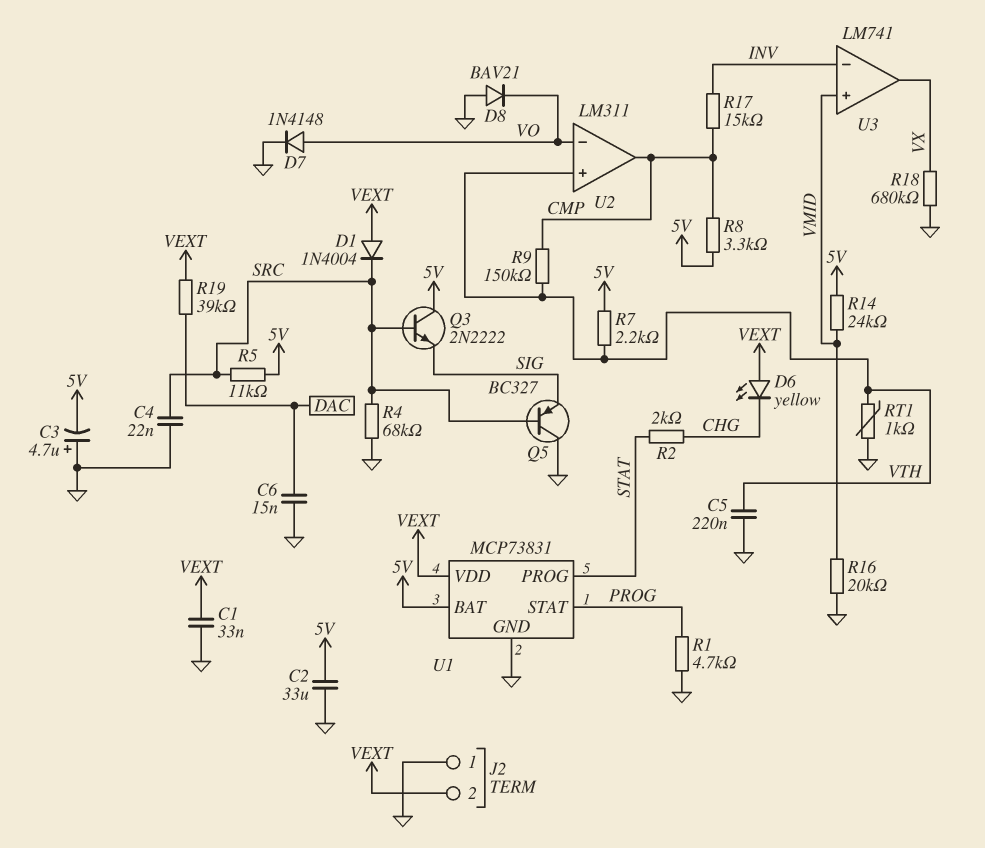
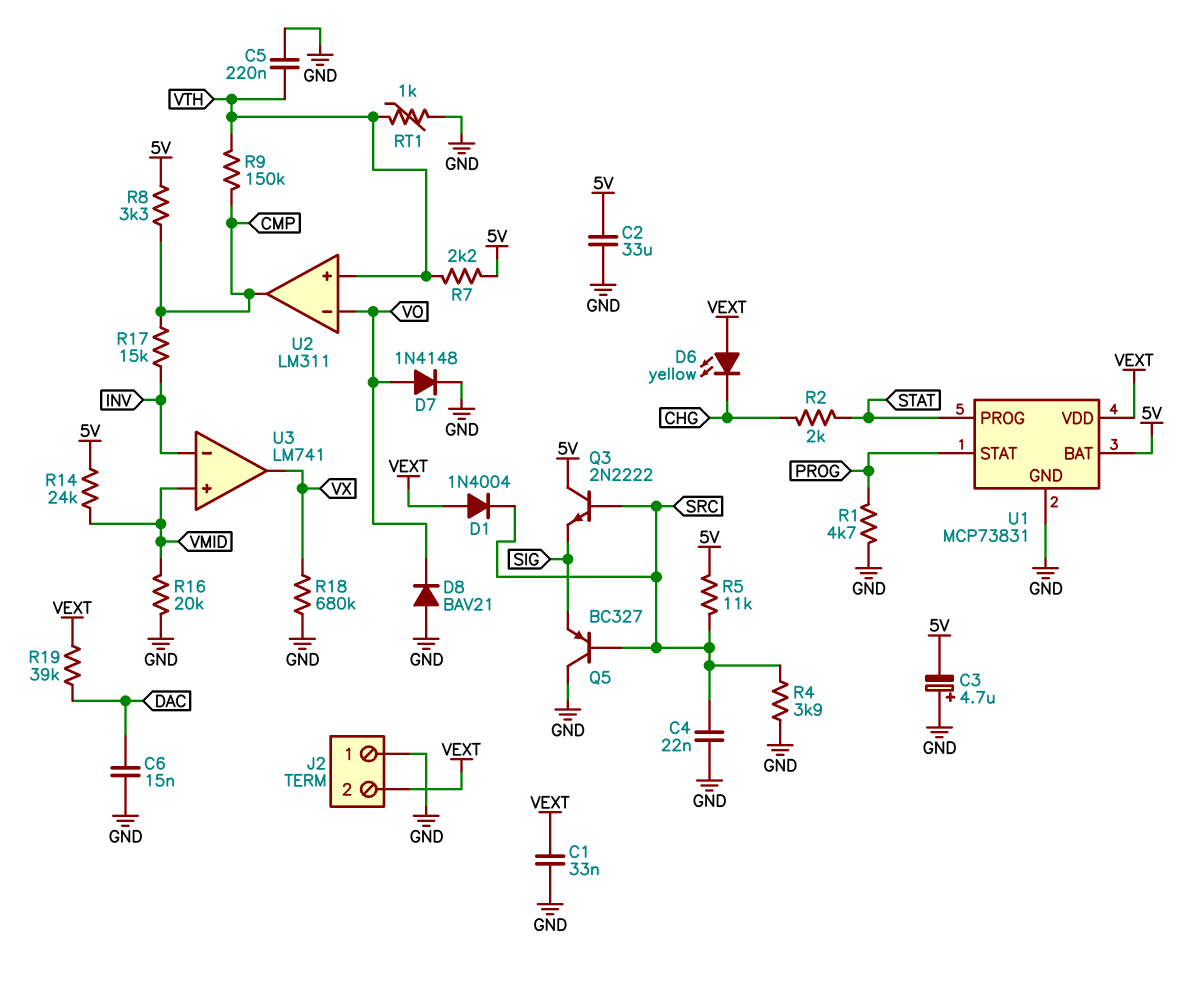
R4: 68k (GND, SRC) -> 3.9k (GND, SRC)

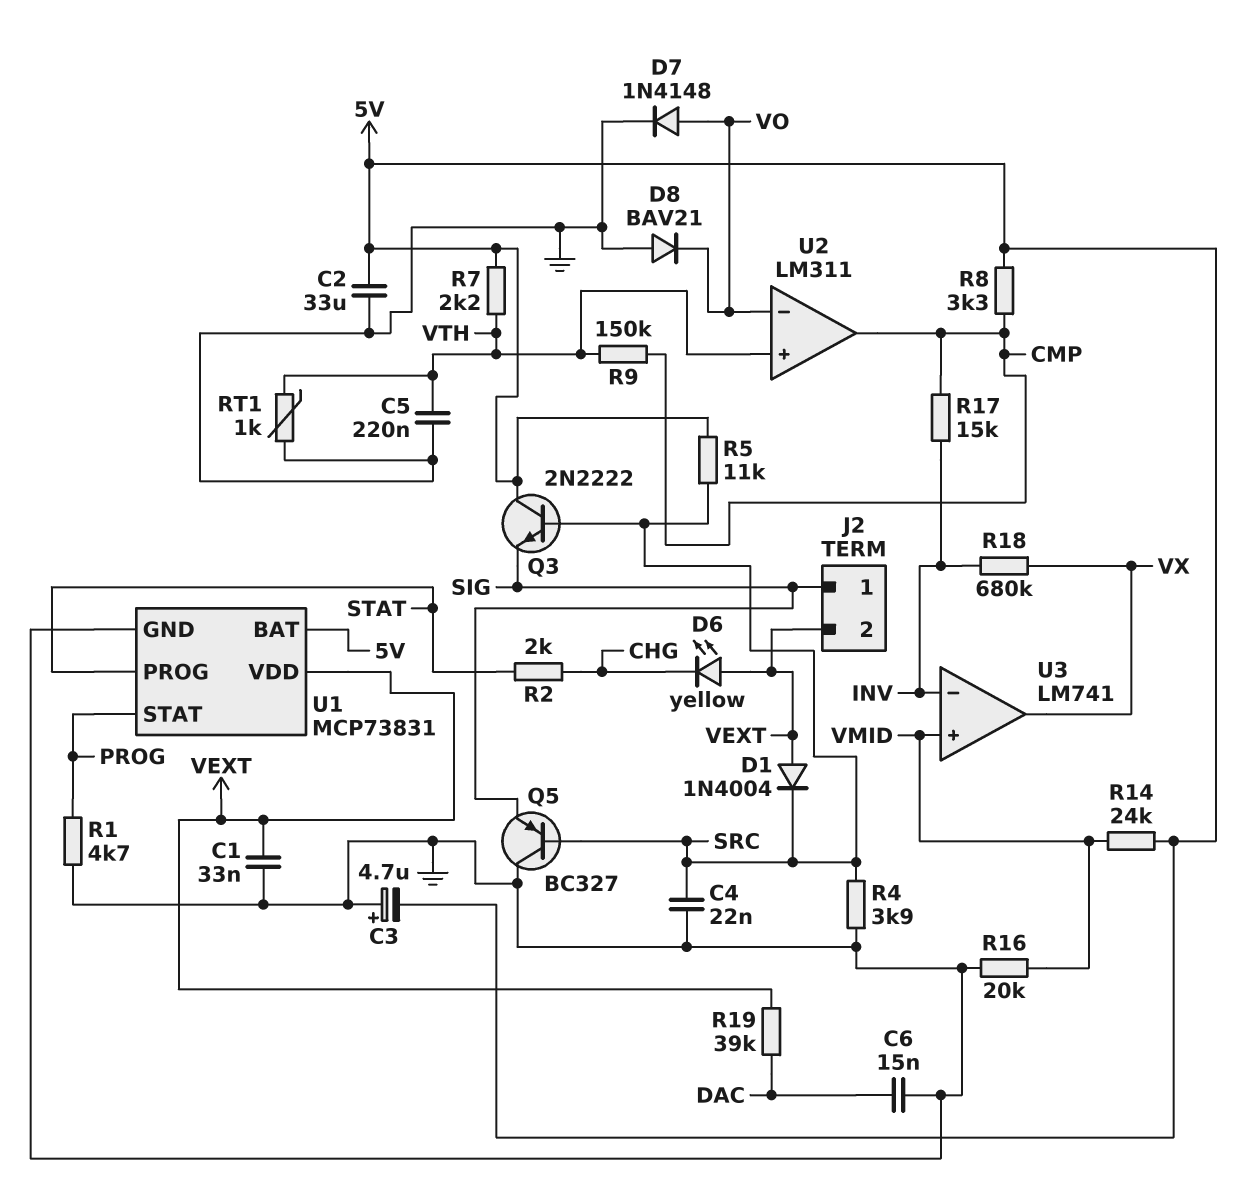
J2 pin 1: GND -> SIG
R18: 680k (GND, VX) -> 680k (INV, VX)

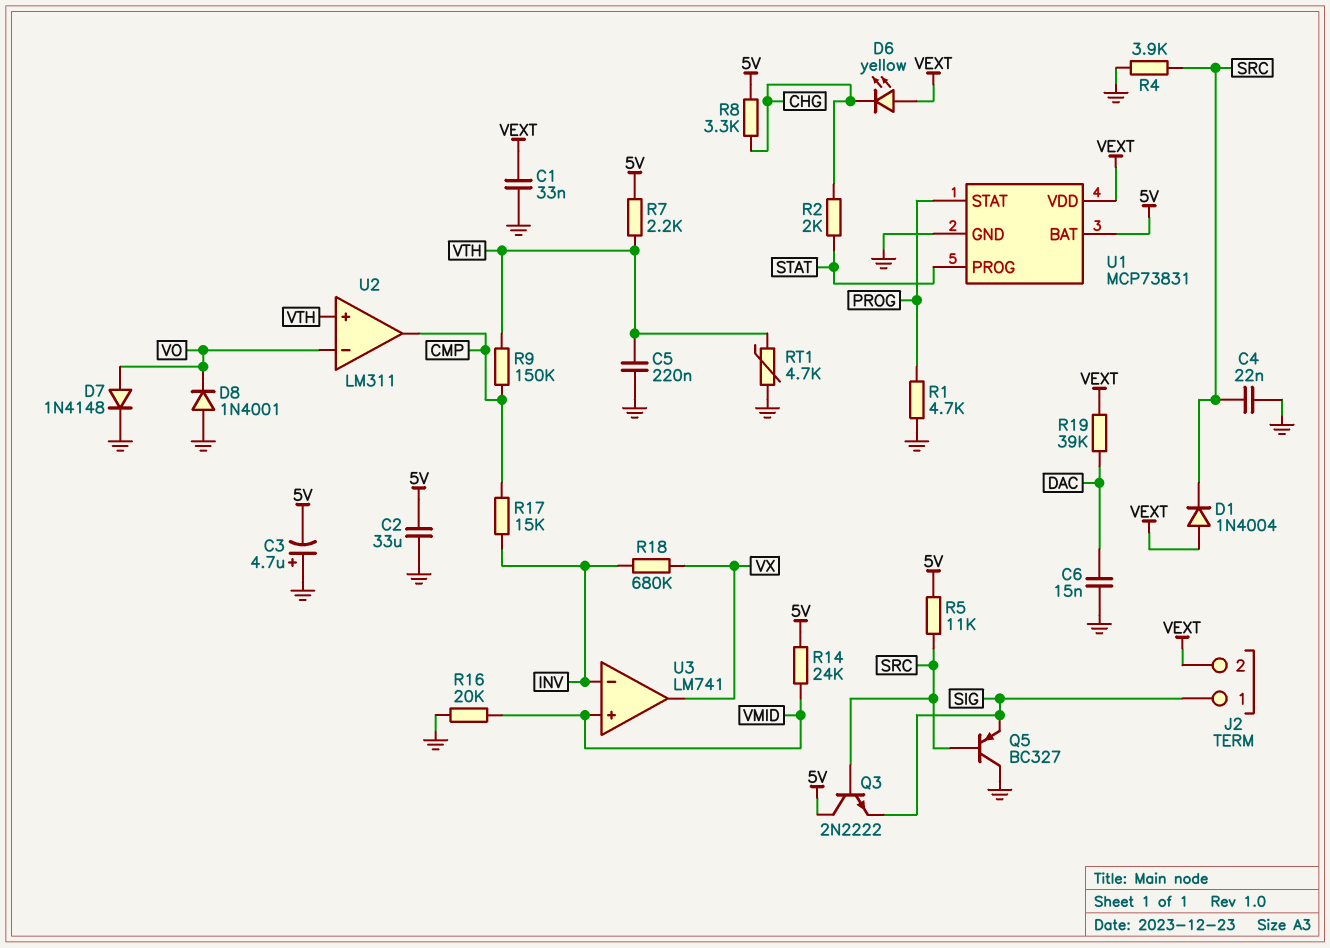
D8: diode BAV21 (A GND, K VO) -> diode 1N4001 (A GND, K VO)
R8: 3.3k (5V, CMP) -> 3.3k (5V, CHG)
RT1: 1k (GND, VTH) -> 4.7k (GND, VTH)

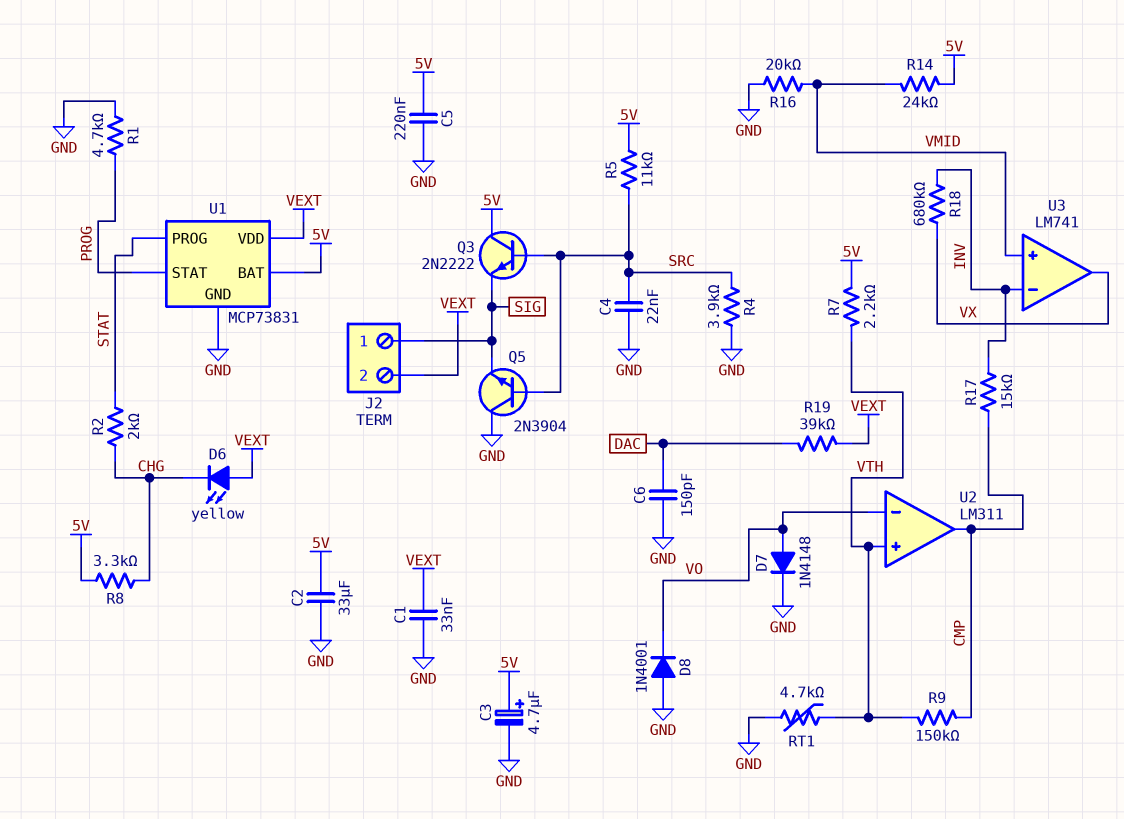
C3: 4.7uF (plus GND, minus 5V) -> 4.7uF (plus 5V, minus GND)
C5: 220nF (GND, VTH) -> 220nF (5V, GND)
C6: 15nF (DAC, GND) -> 150pF (DAC, GND)
D1: diode 1N4004 (A VEXT, K SRC) -> none
Q5: PNP BC327 (B SRC, C GND, E SIG) -> NPN 2N3904 (B SRC, C GND, E SIG)

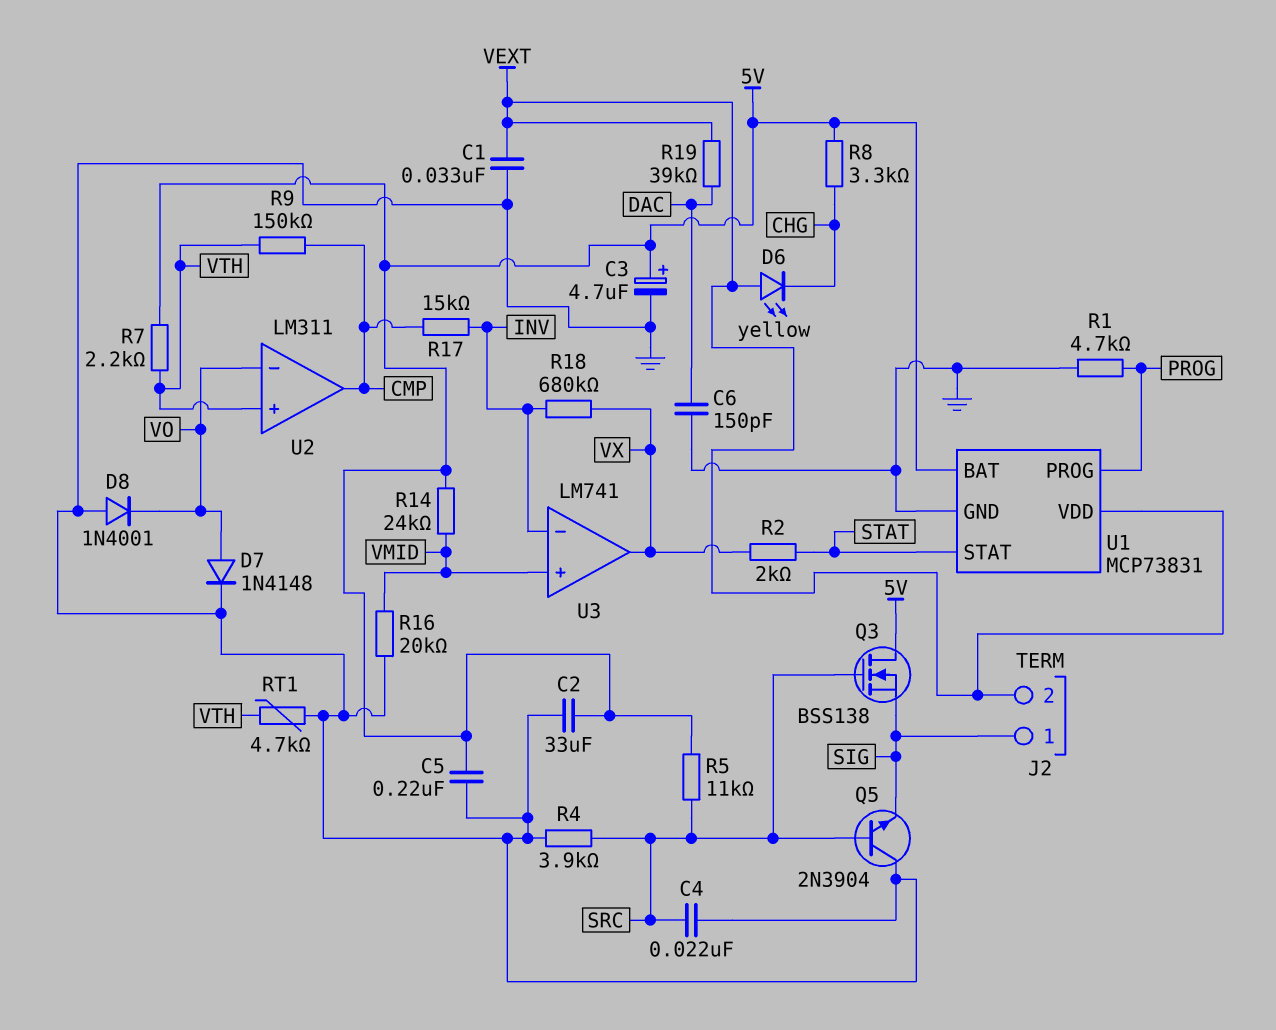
Q3: NPN 2N2222 (B SRC, C 5V, E SIG) -> NMOS BSS138 (G SRC, D 5V, S SIG)
R2: 2k (CHG, STAT) -> 2k (STAT, VX)
U1 pin PROG: STAT -> PROG
U1 pin STAT: PROG -> STAT

